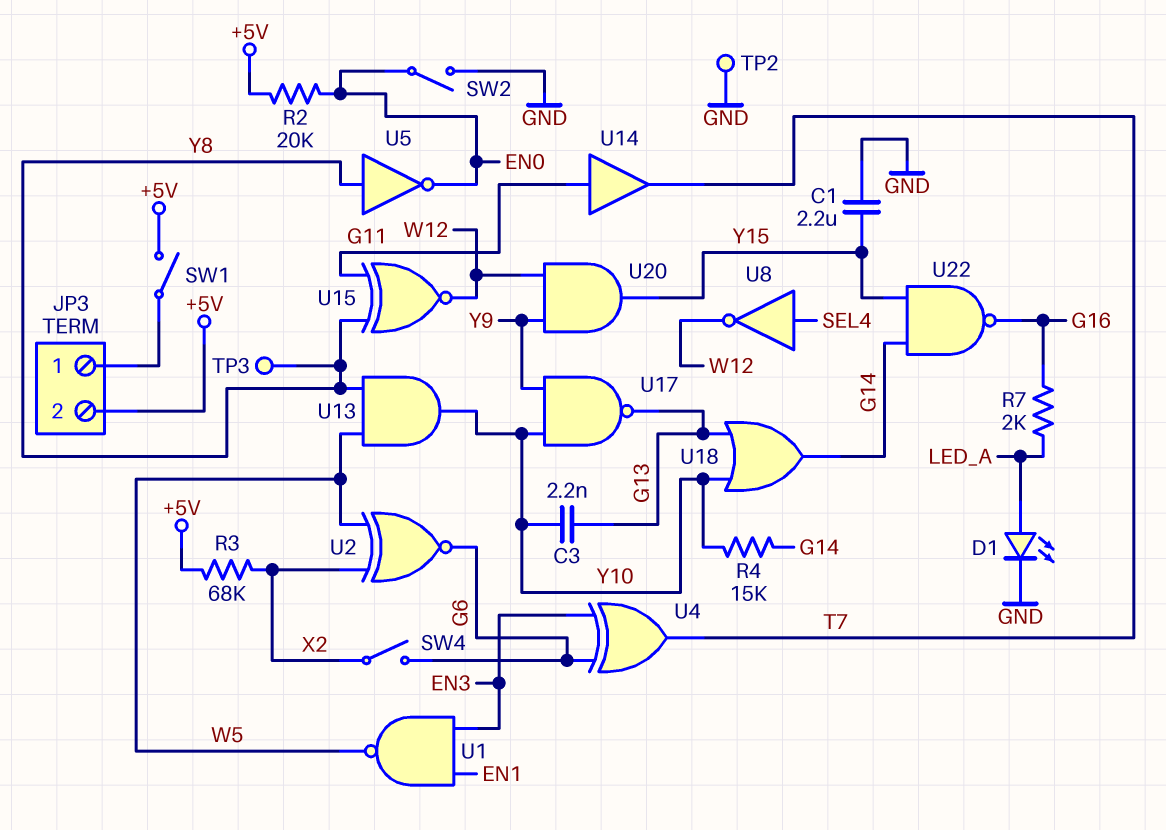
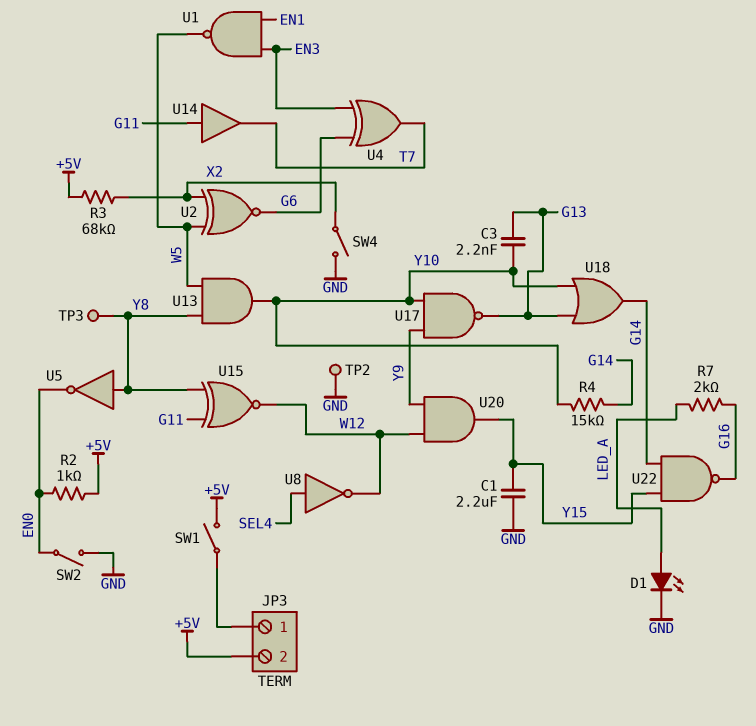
R2: 20k (+5V, EN0) -> 1k (+5V, EN0)
SW4: switch (G6, X2) -> switch (GND, X2)

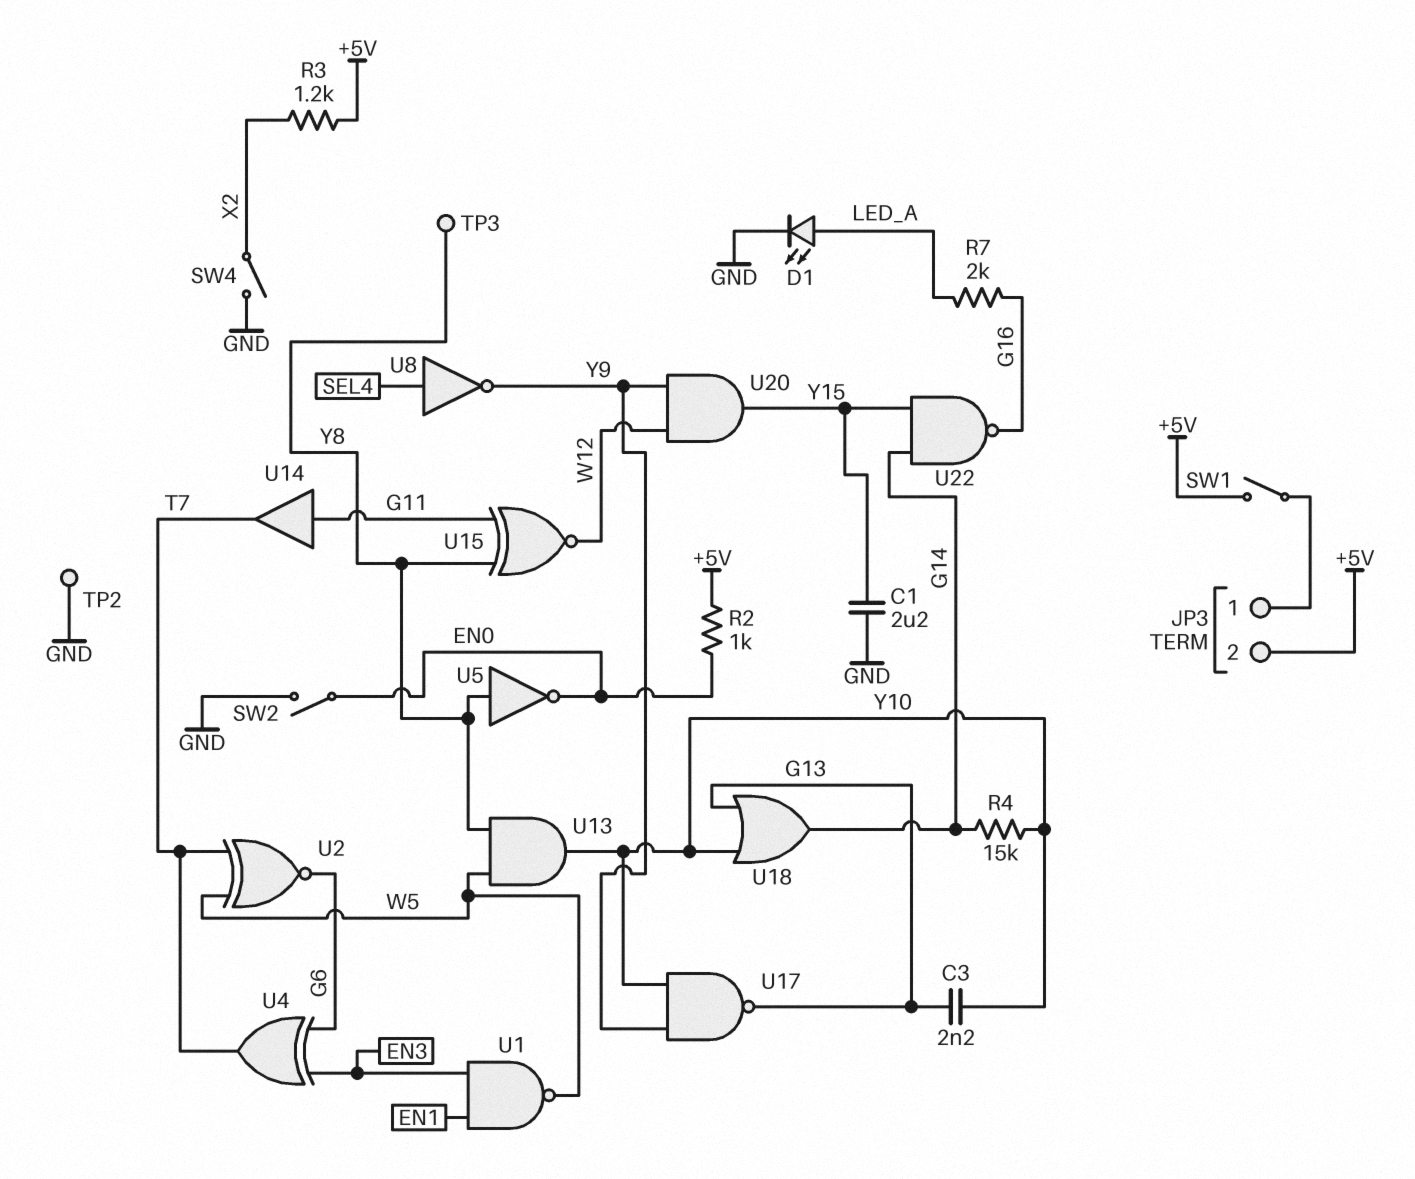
R3: 68k (+5V, X2) -> 1.2k (+5V, X2)
U2: XNOR (in W5, in X2, out G6) -> XNOR (in T7, in W5, out G6)
U8: NOT (in SEL4, out W12) -> NOT (in SEL4, out Y9)

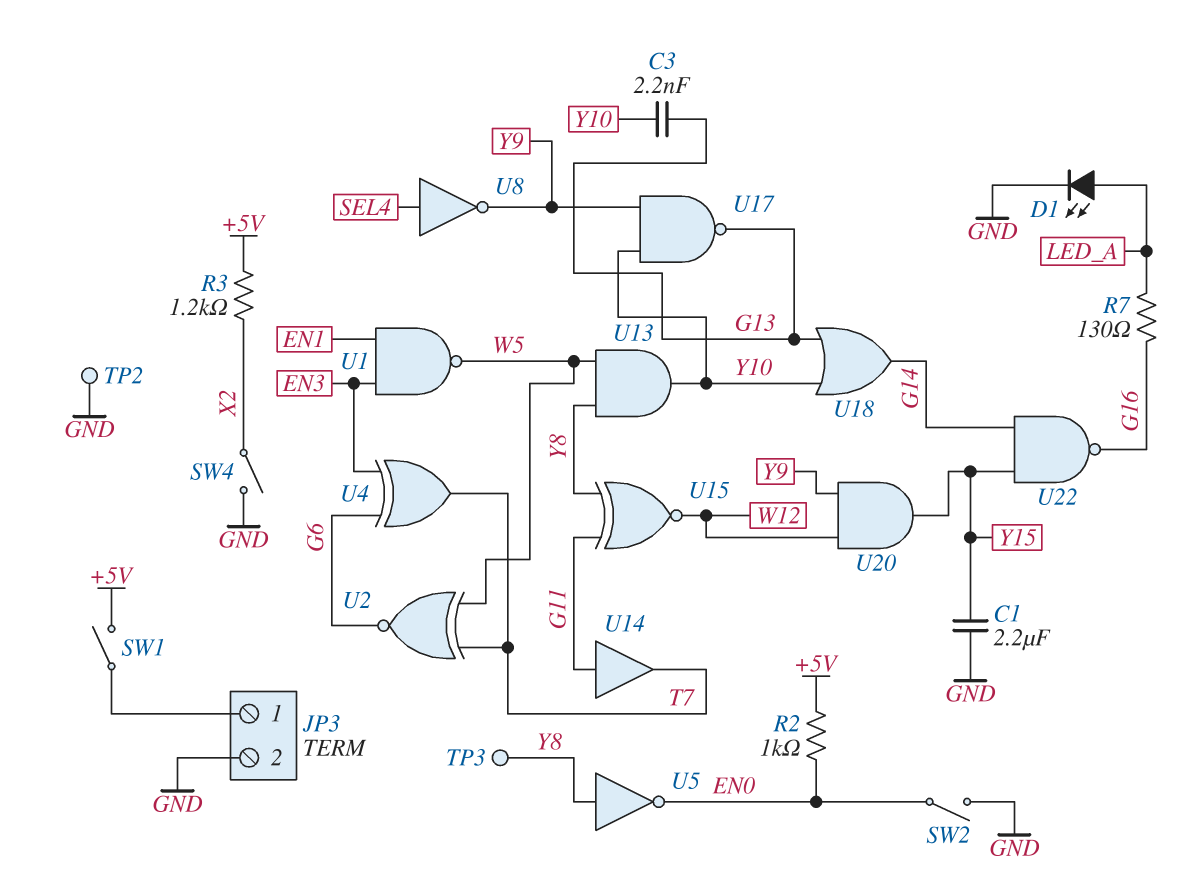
JP3 pin 2: +5V -> GND
R4: 15k (G14, Y10) -> none
R7: 2k (G16, LED_A) -> 130 (G16, LED_A)

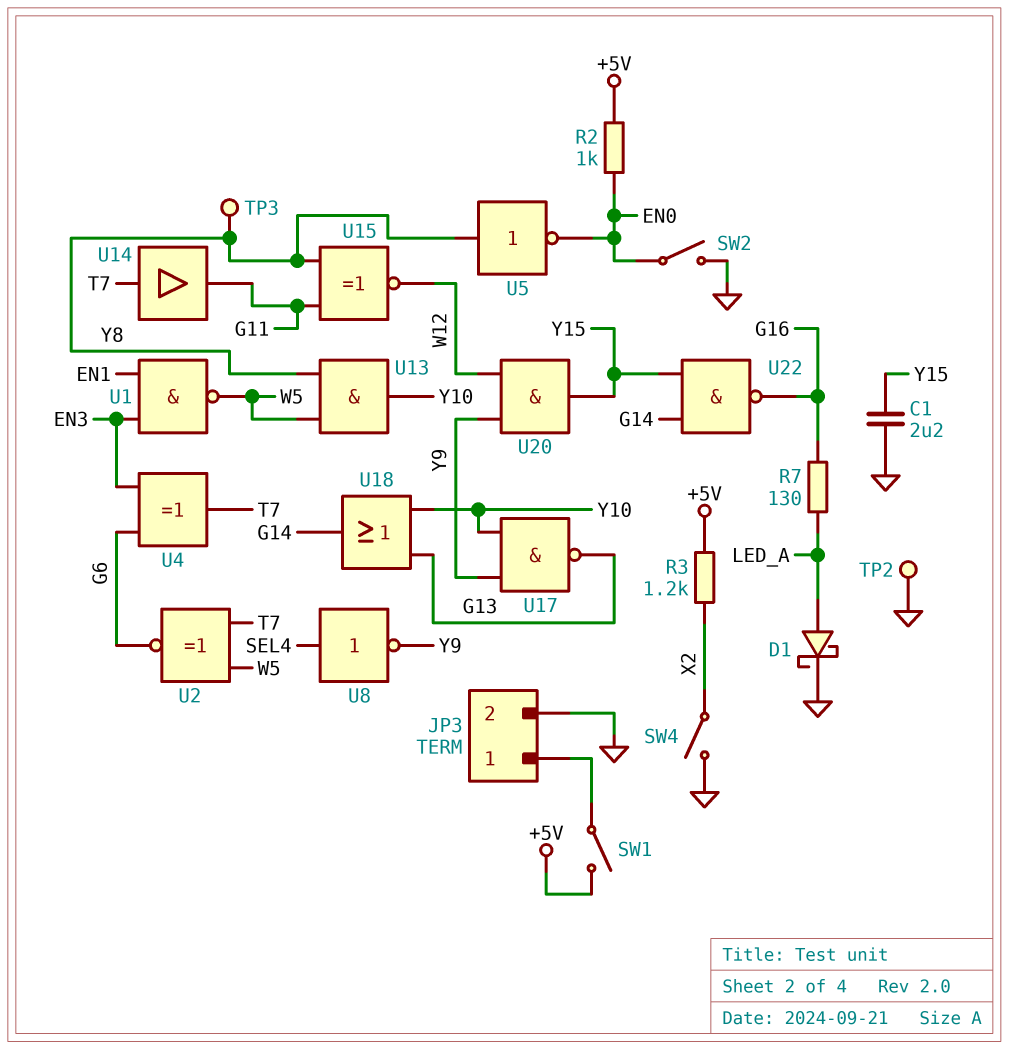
C3: 2.2nF (G13, Y10) -> none
D1: LED (A LED_A, K GND) -> schottky (A LED_A, K GND)
U14: buffer (in G11, out T7) -> buffer (in T7, out G11)

